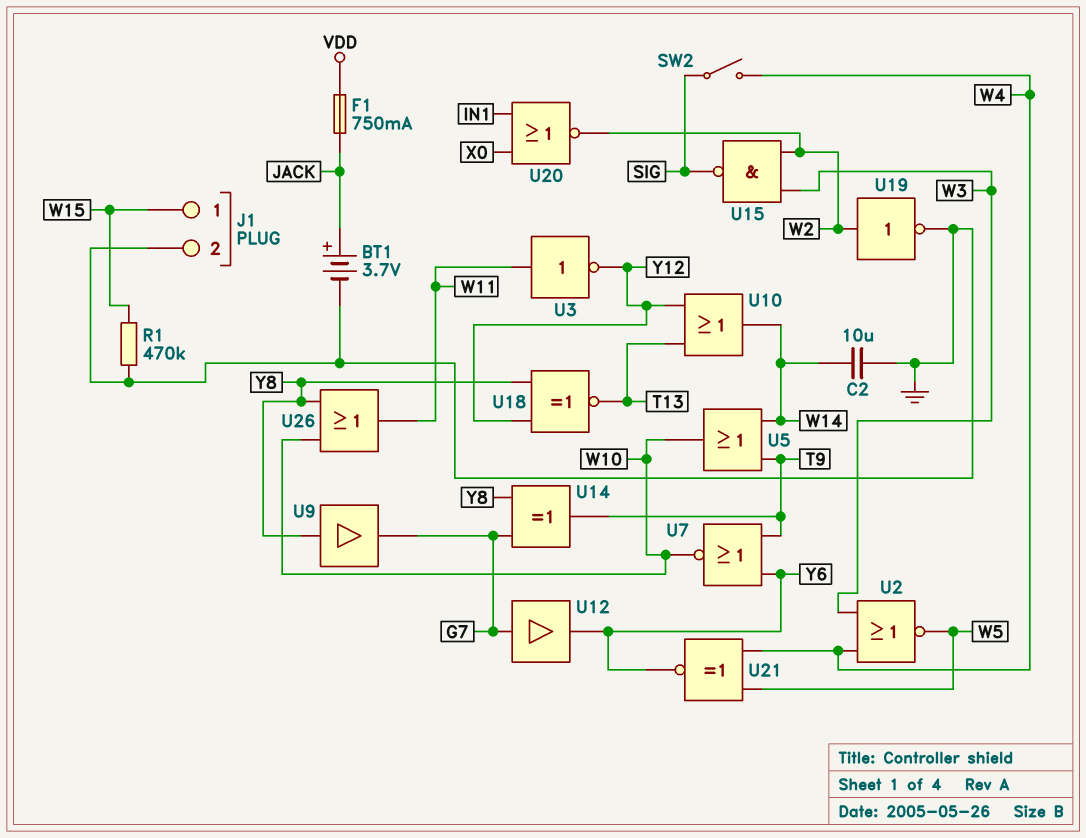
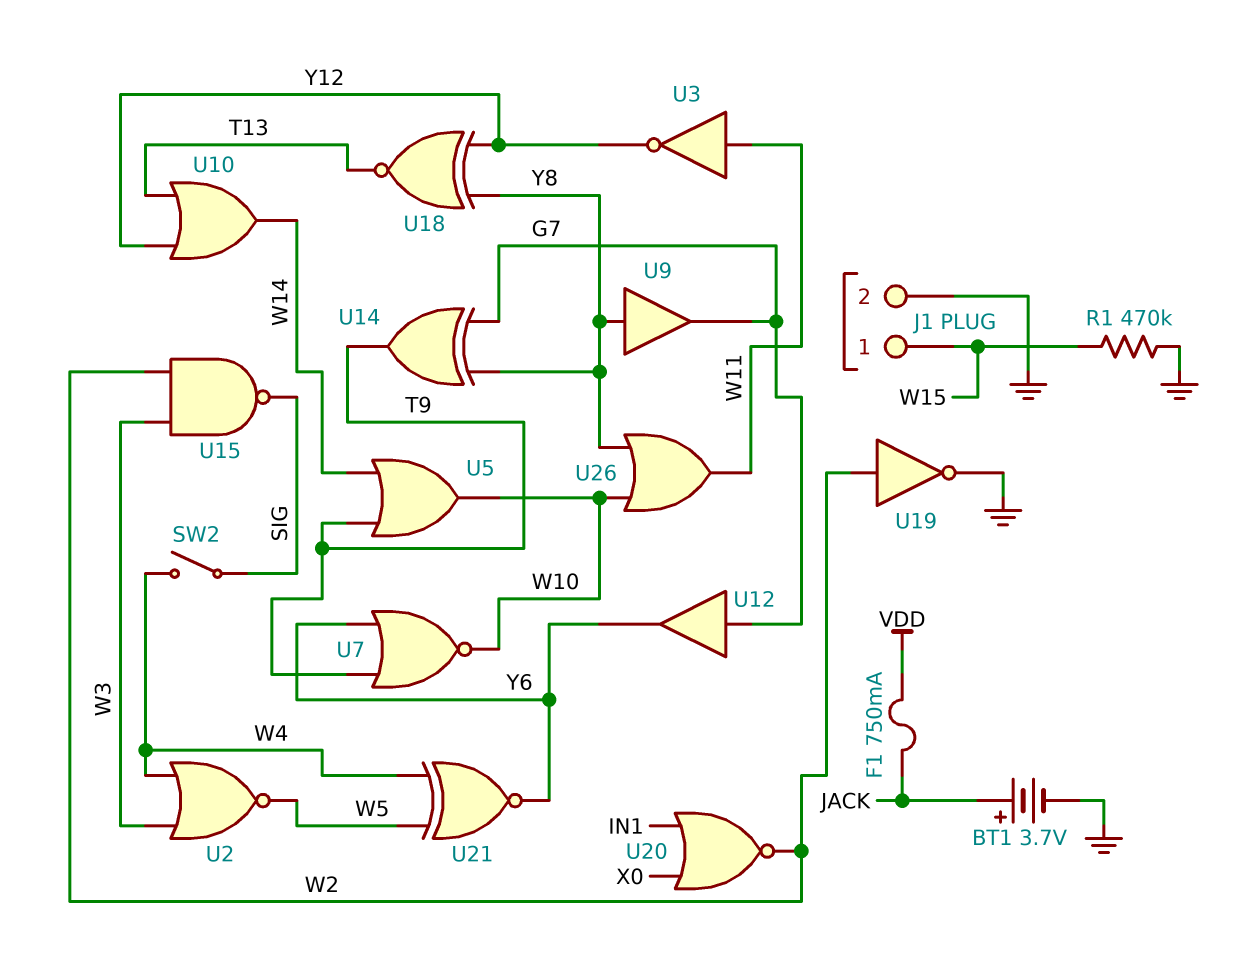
C2: 10uF (GND, W14) -> none

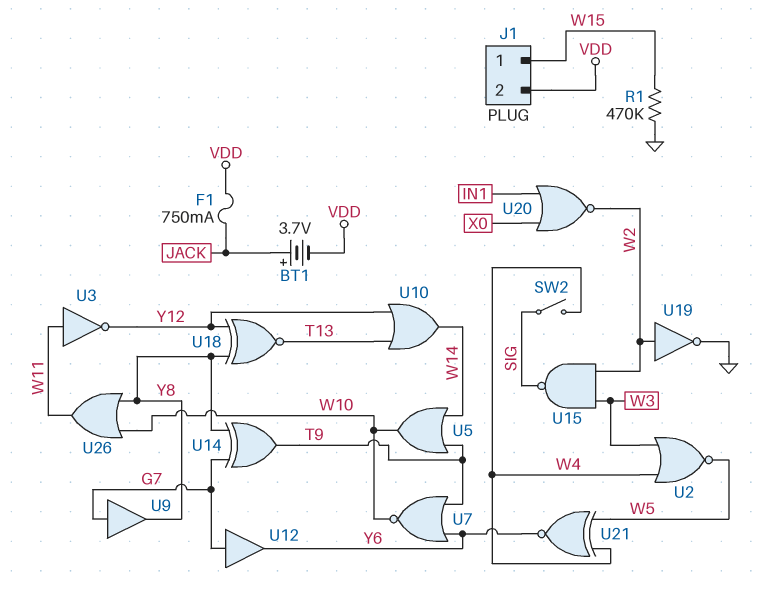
BT1: 3.7V (plus JACK, minus GND) -> 3.7V (plus JACK, minus VDD)
J1 pin 2: GND -> VDD
U9: buffer (in Y8, out G7) -> buffer (in G7, out Y8)

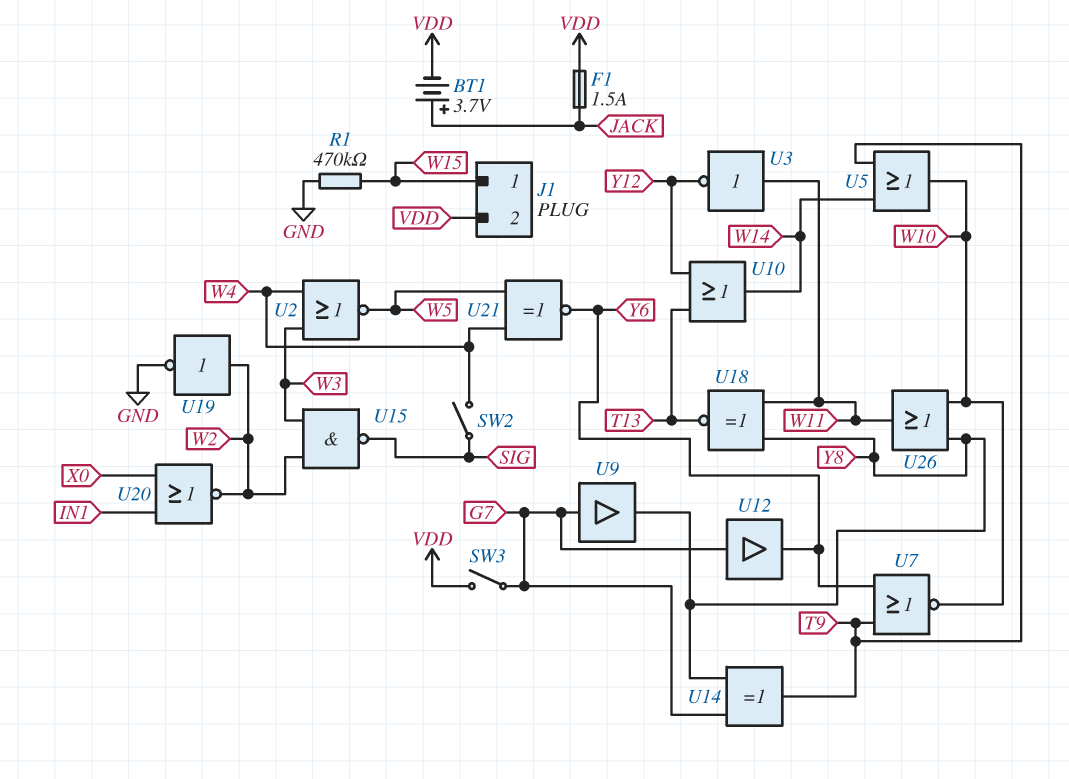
F1: 750mA (JACK, VDD) -> 1.5A (JACK, VDD)
SW3: none -> switch (G7, VDD)
U18: XNOR (in Y8, in Y12, out T13) -> XNOR (in W11, in Y8, out T13)

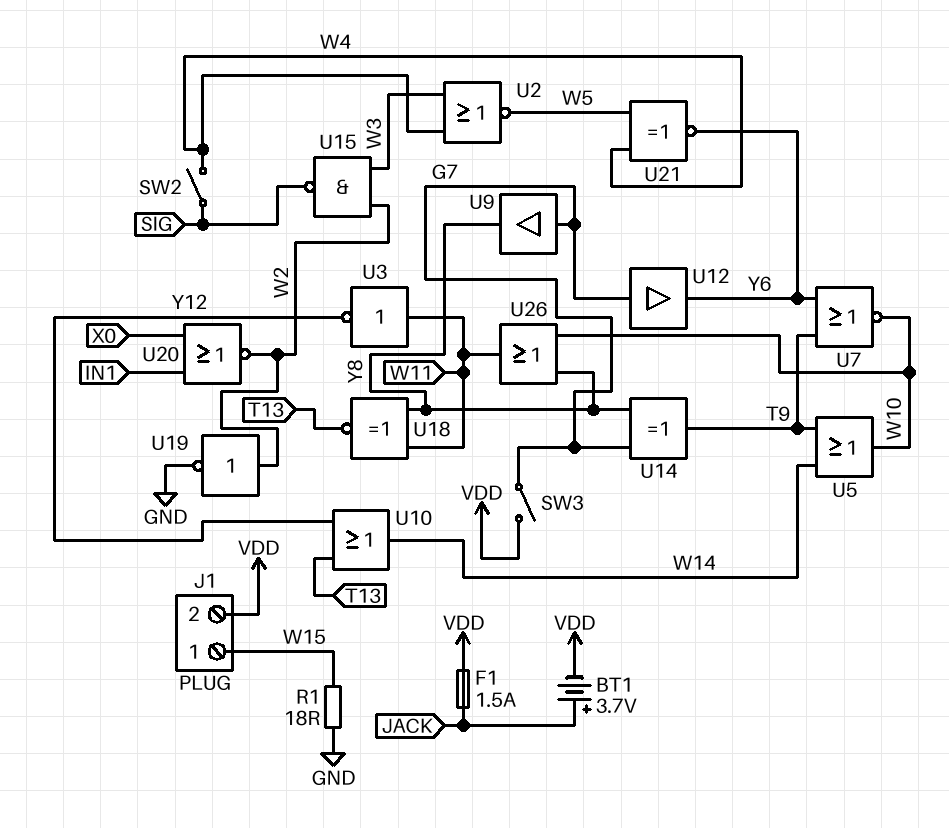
R1: 470k (GND, W15) -> 18 (GND, W15)

